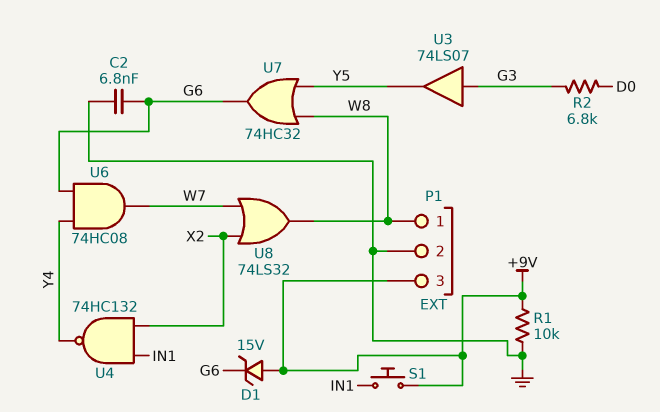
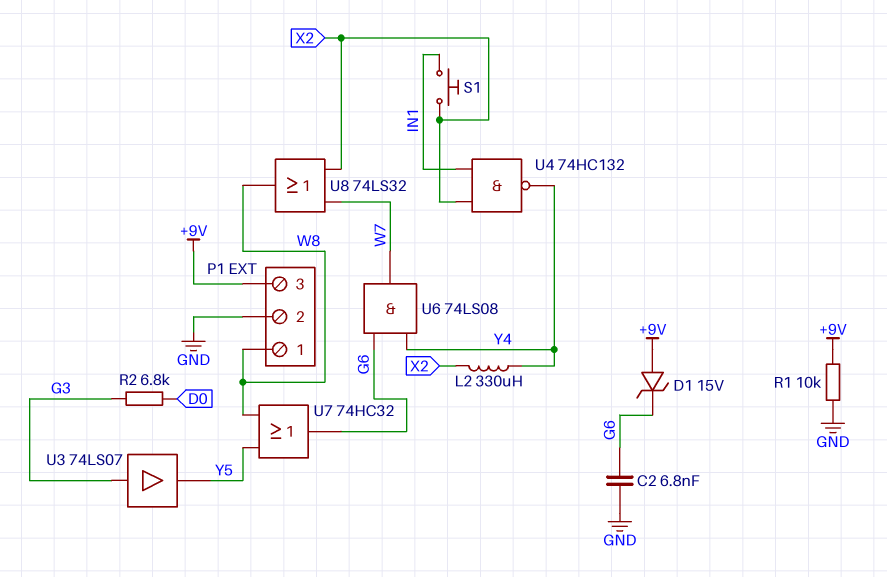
L2: none -> 330uH (X2, Y4)
S1: button (+9V, IN1) -> button (IN1, X2)
U6: AND 74HC08 (in G6, in Y4, out W7) -> AND 74LS08 (in G6, in Y4, out W7)

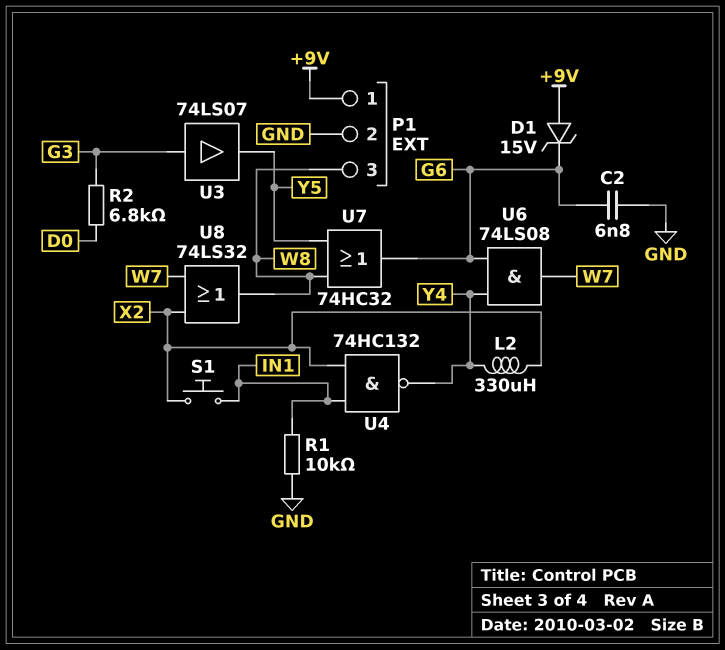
P1 pin 1: W8 -> +9V
P1 pin 3: +9V -> W8
R1: 10k (+9V, GND) -> 10k (GND, IN1)

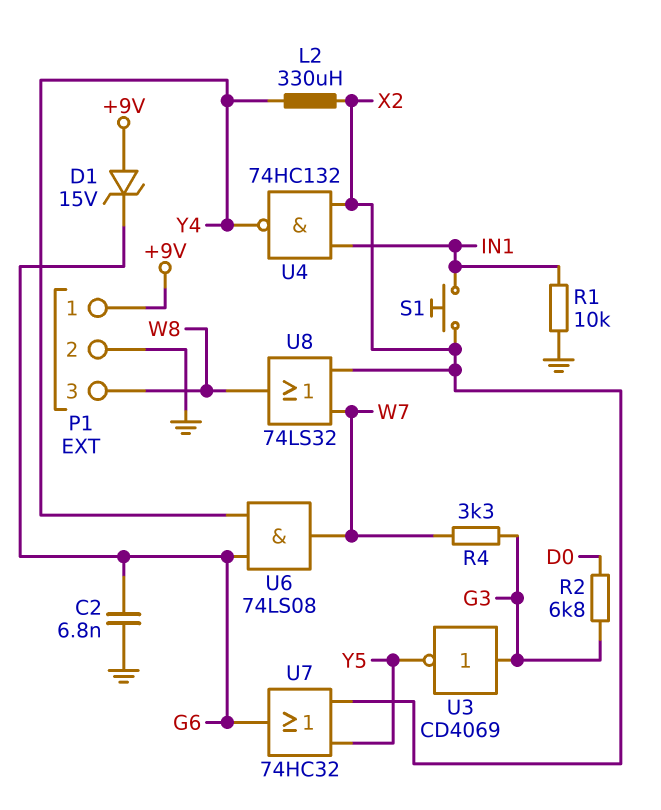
R4: none -> 3.3k (G3, W7)
U3: buffer 74LS07 (in G3, out Y5) -> NOT CD4069 (in G3, out Y5)
U7: OR 74HC32 (in W8, in Y5, out G6) -> OR 74HC32 (in X2, in Y5, out G6)

